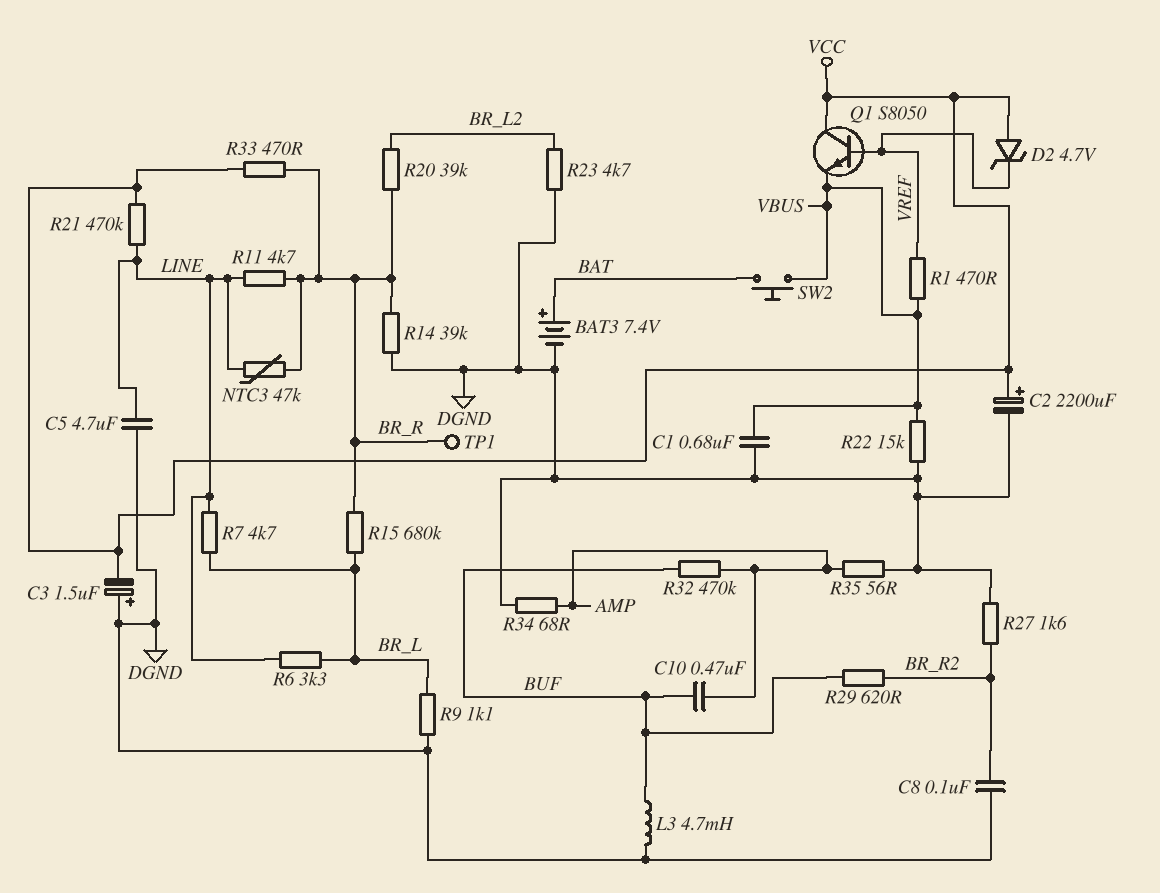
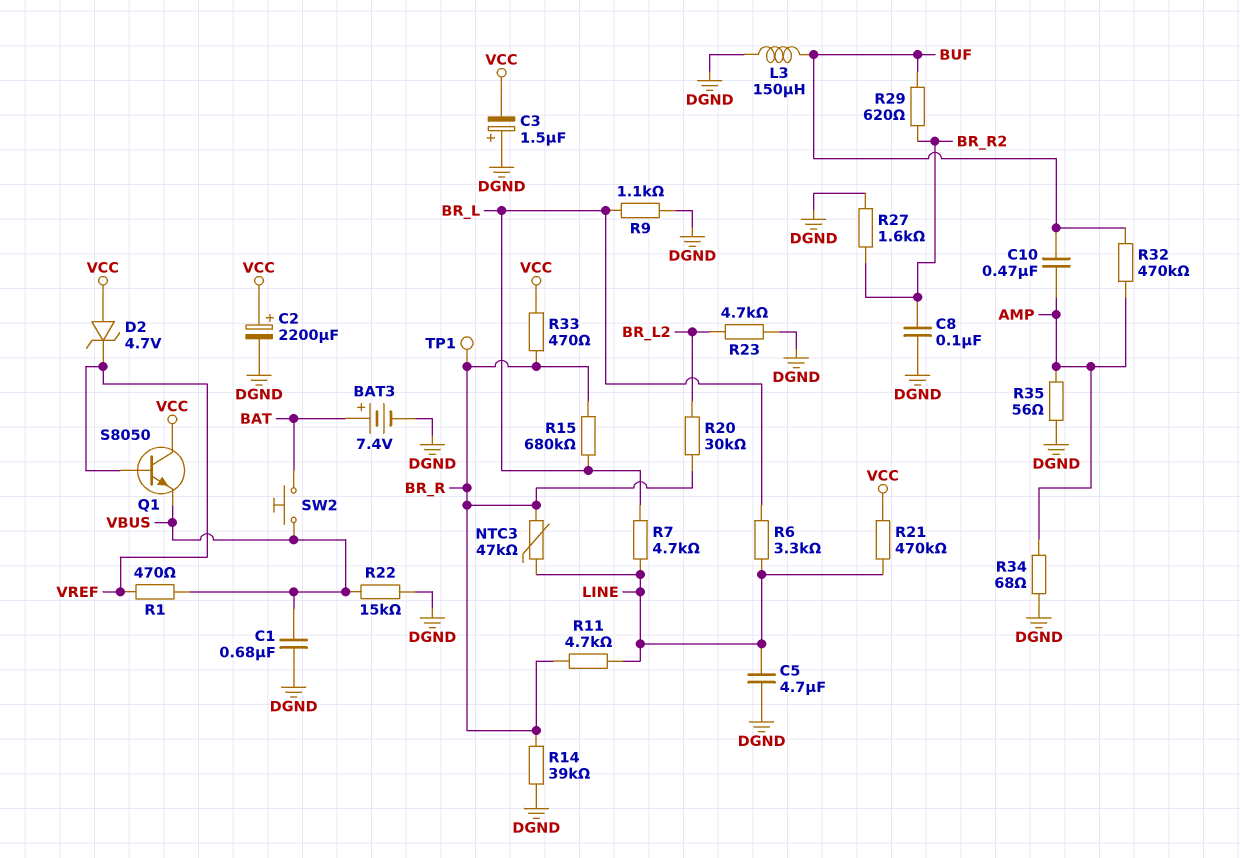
L3: 4.7mH (BUF, DGND) -> 150uH (BUF, DGND)
R20: 39k (BR_L2, BR_R) -> 30k (BR_L2, BR_R)

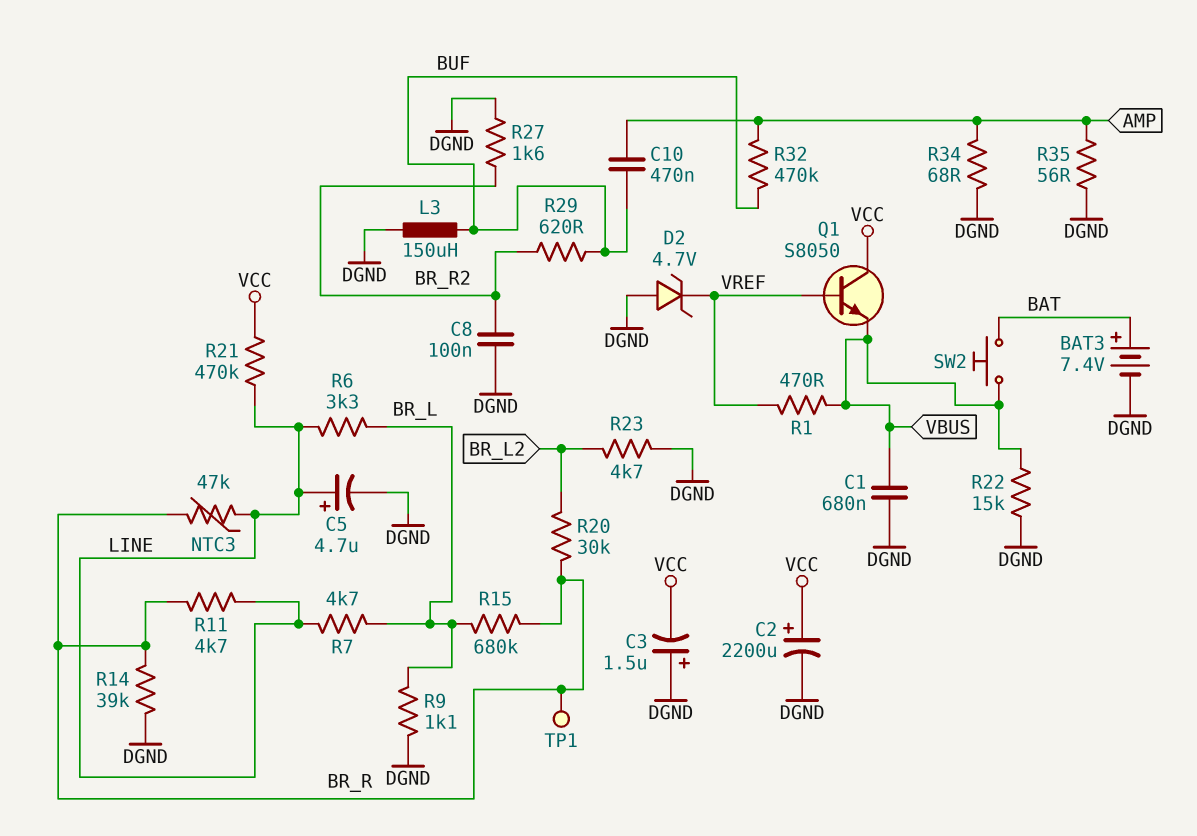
C5: 4.7uF (DGND, LINE) -> 4.7uF (plus LINE, minus DGND)
D2: zener 4.7V (A VCC, K VREF) -> zener 4.7V (A DGND, K VREF)
R33: 470 (BR_R, VCC) -> none

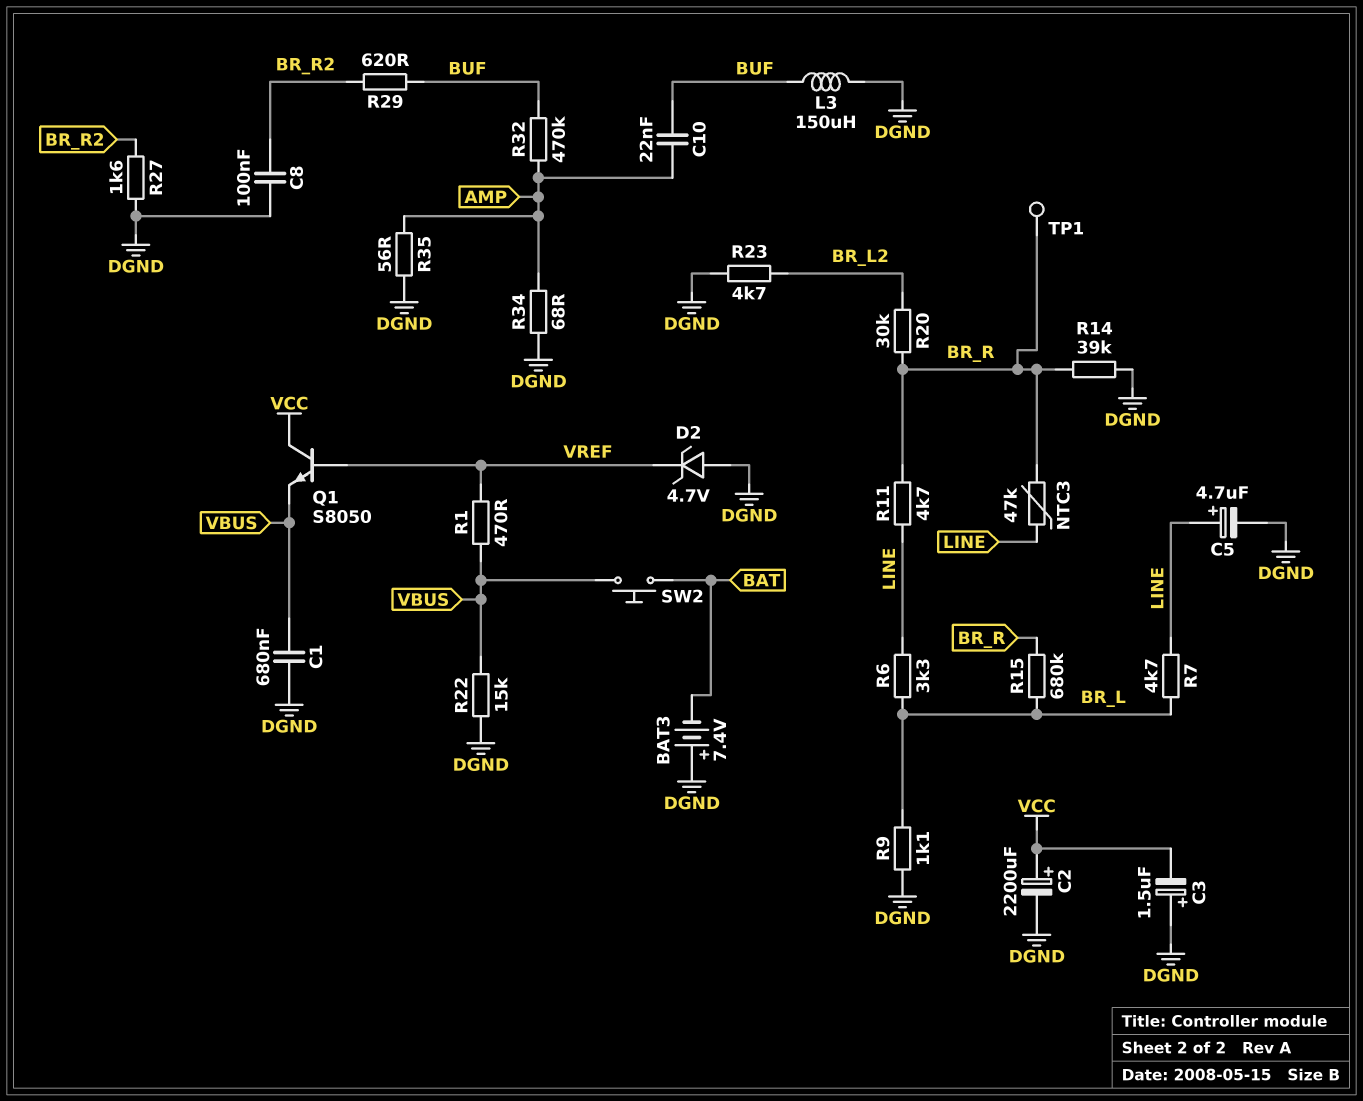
BAT3: 7.4V (plus BAT, minus DGND) -> 7.4V (plus DGND, minus BAT)
C10: 470nF (AMP, BUF) -> 22nF (AMP, BUF)
R21: 470k (LINE, VCC) -> none

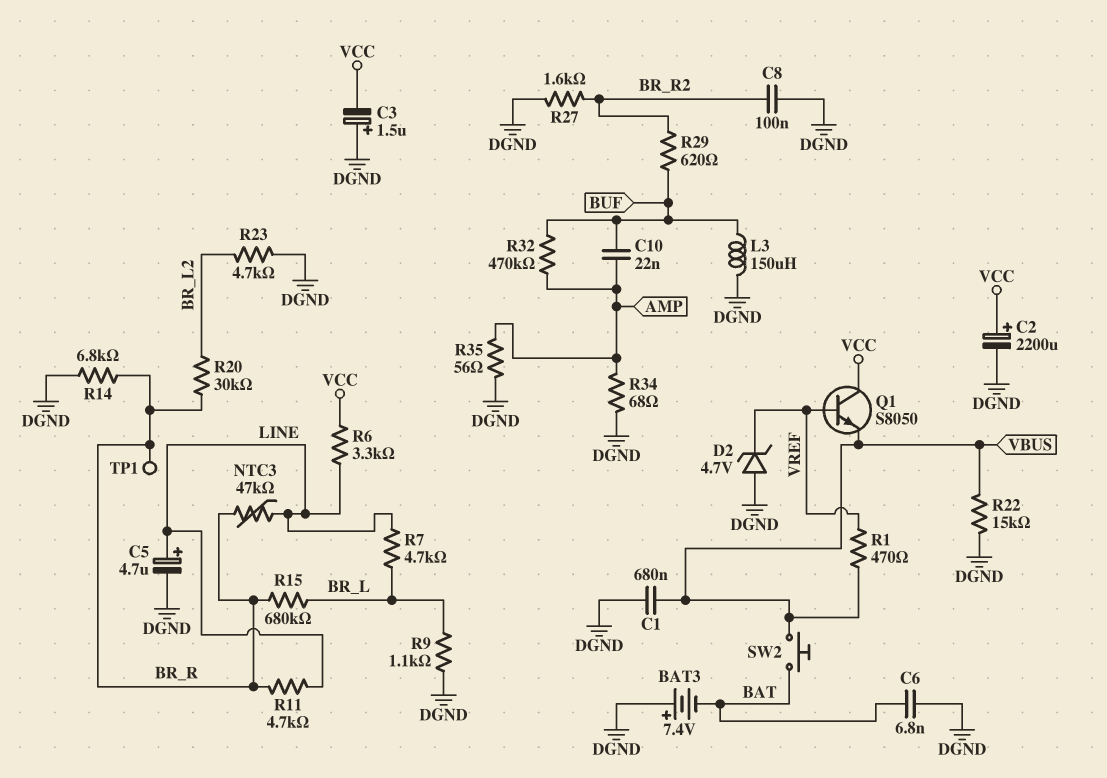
C6: none -> 6.8nF (BAT, DGND)
R6: 3.3k (BR_L, LINE) -> 3.3k (LINE, VCC)
R14: 39k (BR_R, DGND) -> 6.8k (BR_R, DGND)

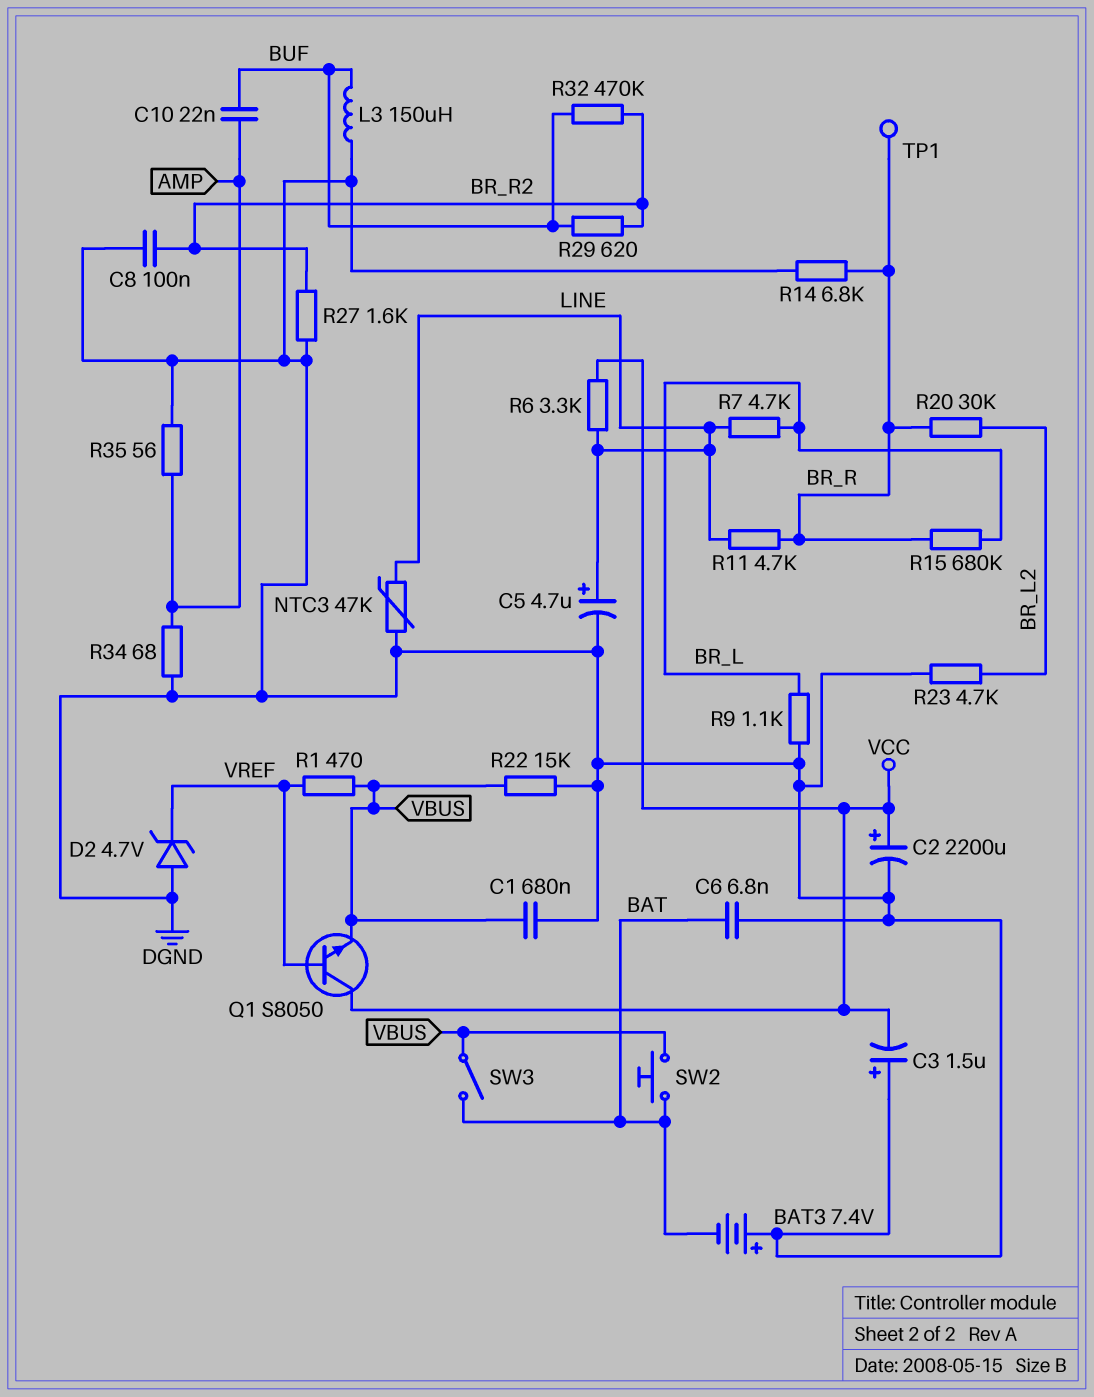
NTC3: 47k (BR_R, LINE) -> 47k (DGND, LINE)
R32: 470k (AMP, BUF) -> 470k (BR_R2, BUF)
SW3: none -> switch (BAT, VBUS)

